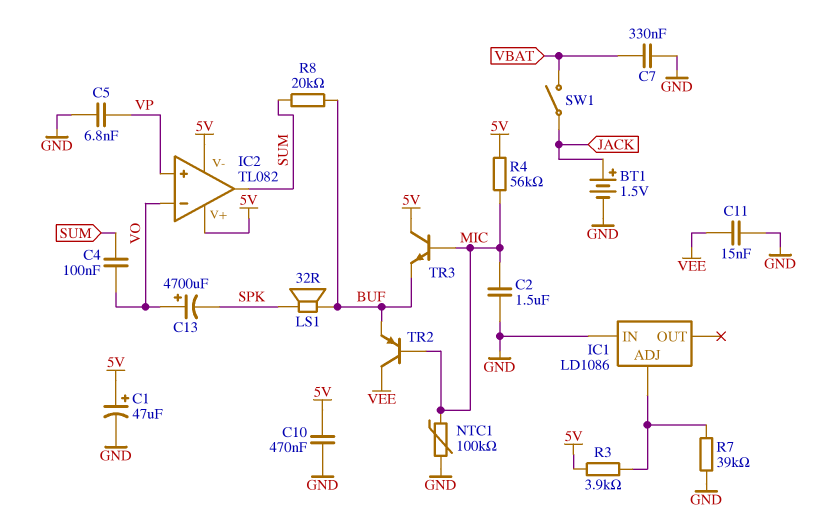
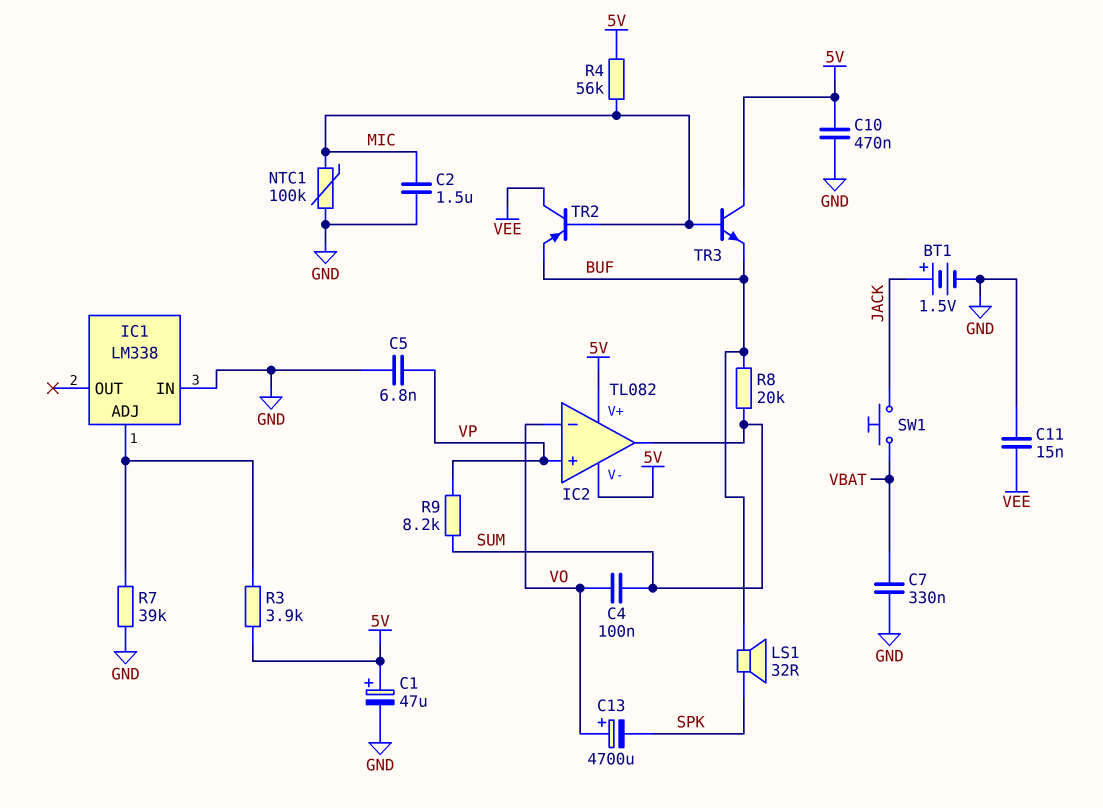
IC1: LD1086 -> LM338
R9: none -> 8.2k (SUM, VP)
SW1: switch (JACK, VBAT) -> button (JACK, VBAT)

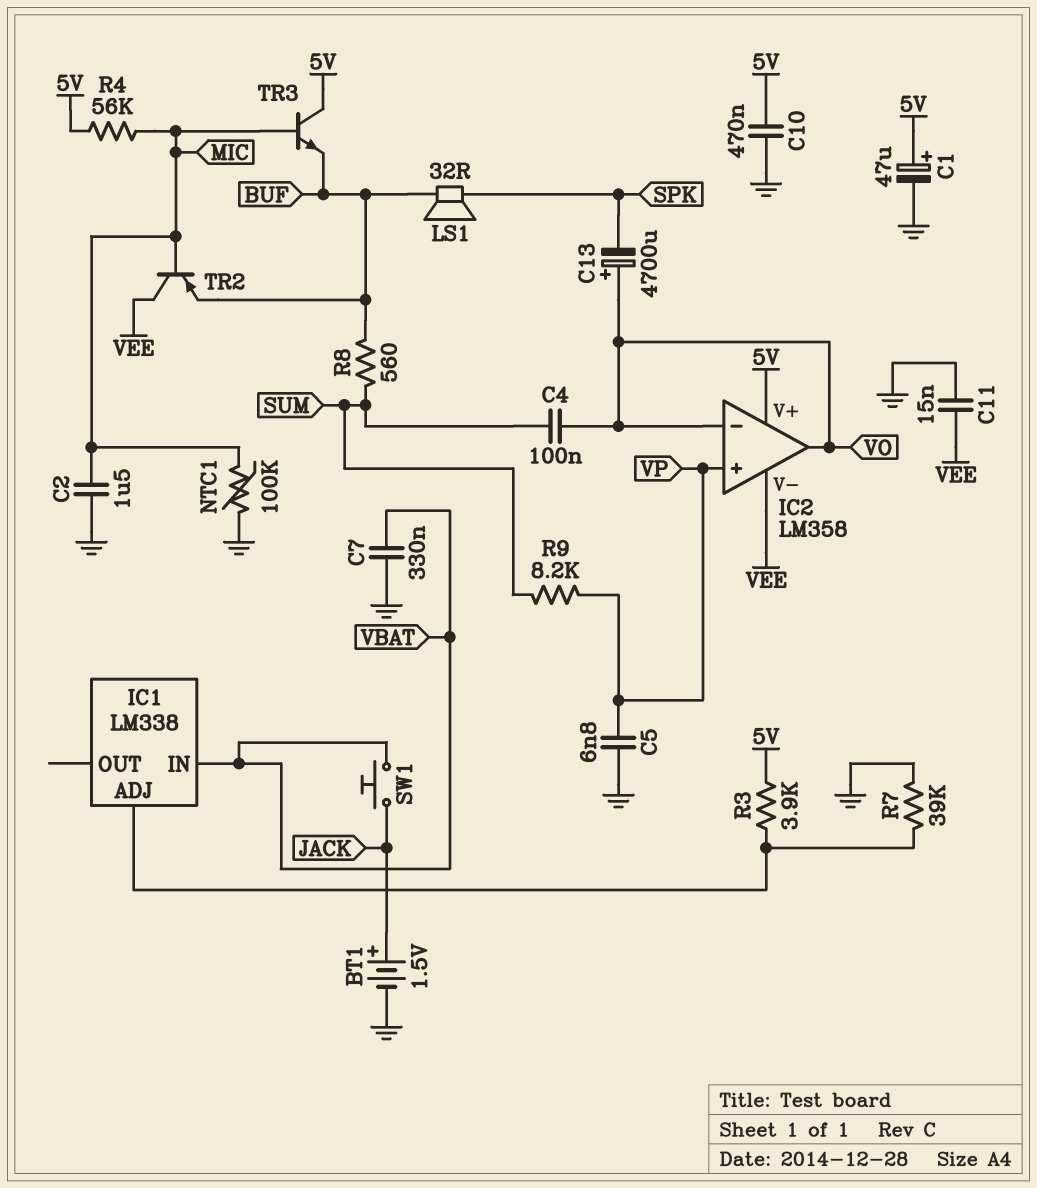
IC1 pin IN: GND -> VBAT
IC2: TL082 -> LM358
IC2 pin V-: 5V -> VEE
IC2 pin out: SUM -> VO
R8: 20k (BUF, SUM) -> 560 (BUF, SUM)

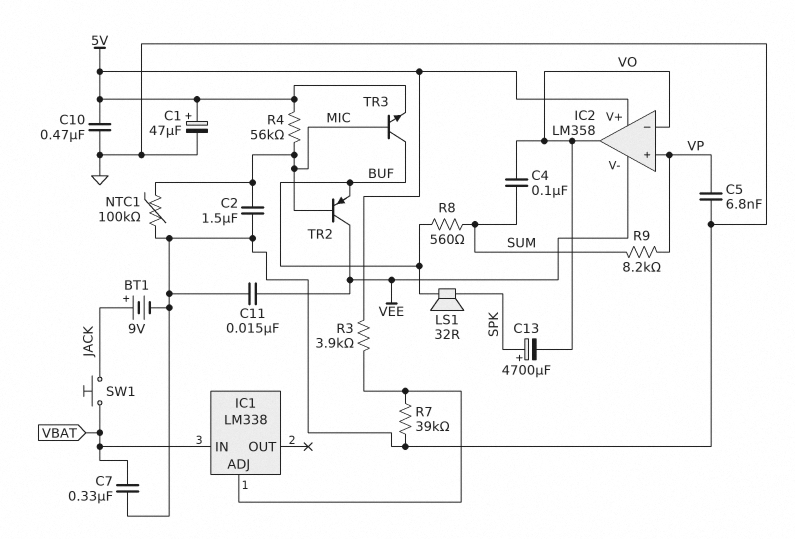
BT1: 1.5V (plus JACK, minus GND) -> 9V (plus JACK, minus GND)
C13: 4700uF (plus VO, minus SPK) -> 4700uF (plus SPK, minus VO)
TR3: NPN (B MIC, C 5V, E BUF) -> NPN (B MIC, C BUF, E 5V)

